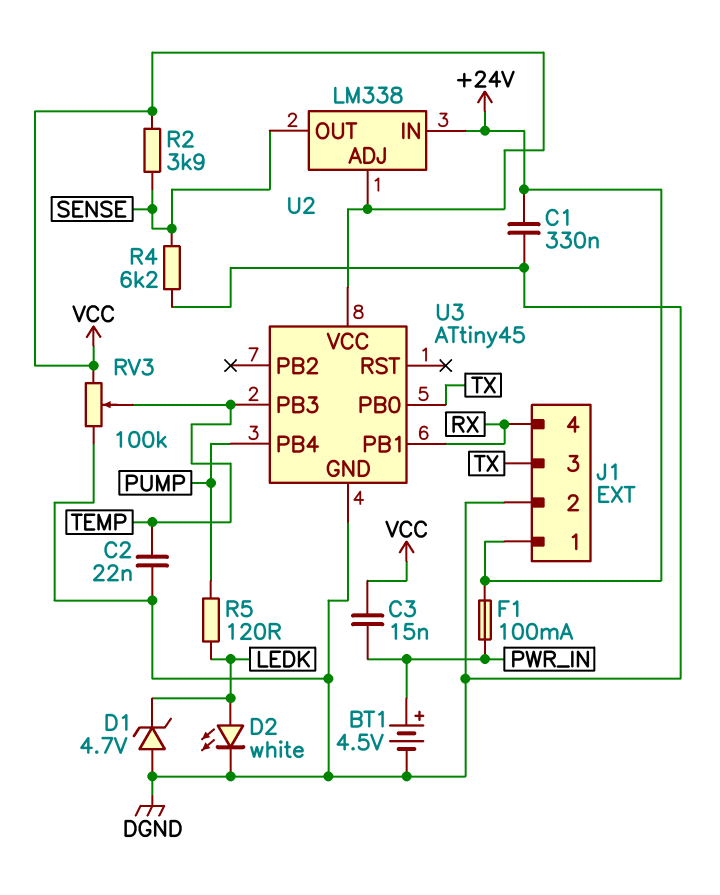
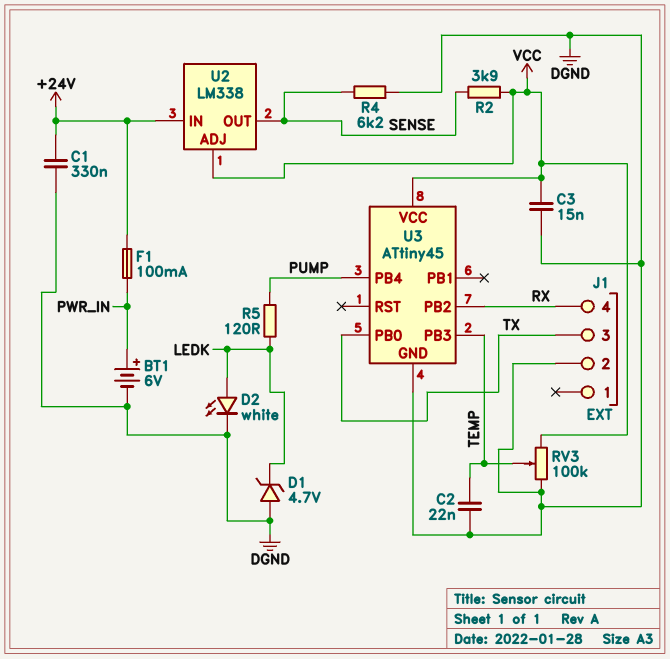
BT1: 4.5V (plus PWR_IN, minus DGND) -> 6V (plus PWR_IN, minus DGND)
C3: 15nF (PWR_IN, VCC) -> 15nF (DGND, VCC)
J1 pin 1: +24V -> none
U3 pin PB1: RX -> none
U3 pin PB2: none -> RX

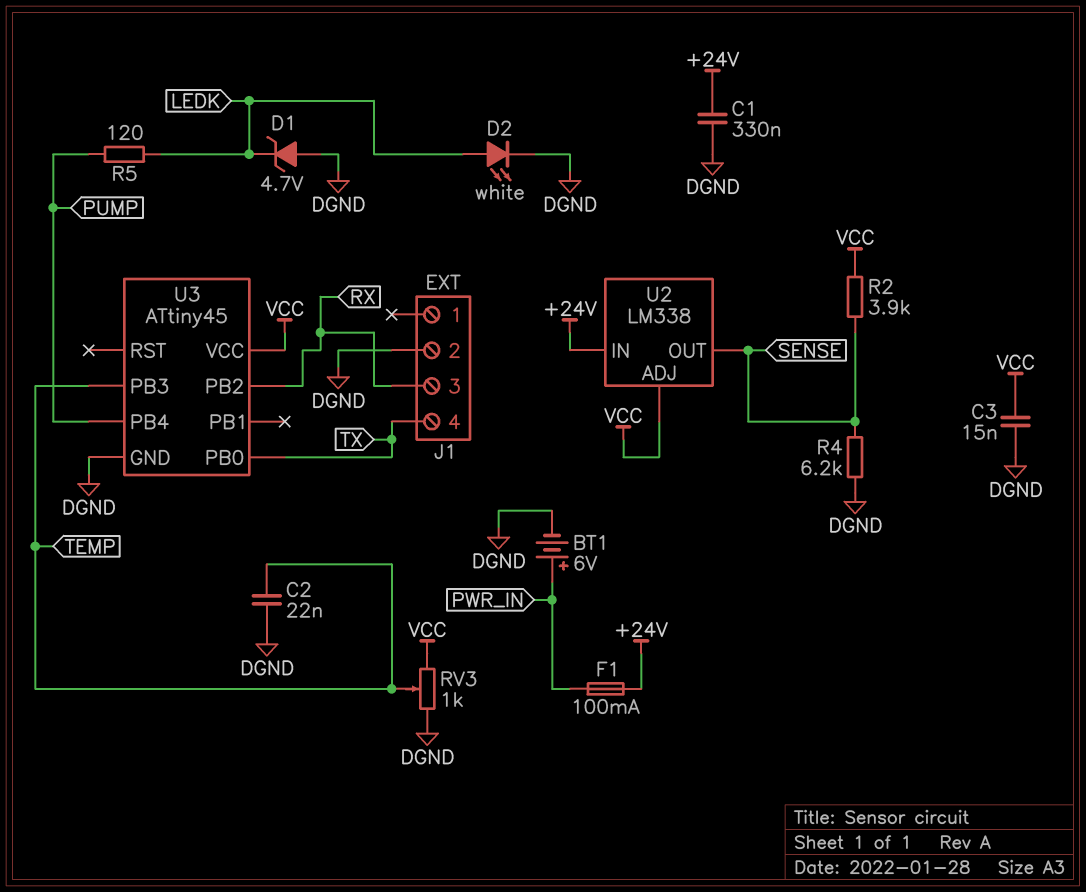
J1 pin 3: TX -> RX
J1 pin 4: RX -> TX
RV3: 100k (DGND, VCC, wiper TEMP) -> 1k (DGND, VCC, wiper TEMP)

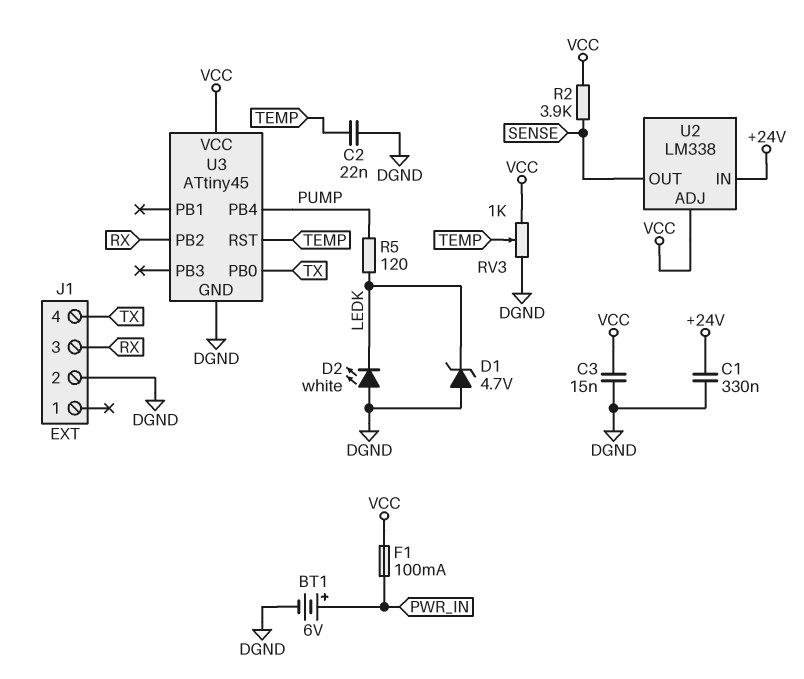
D2: LED white (A LEDK, K DGND) -> LED white (A DGND, K LEDK)
F1: 100mA (+24V, PWR_IN) -> 100mA (PWR_IN, VCC)
R4: 6.2k (DGND, SENSE) -> none
U3 pin PB3: TEMP -> none
U3 pin RST: none -> TEMP

